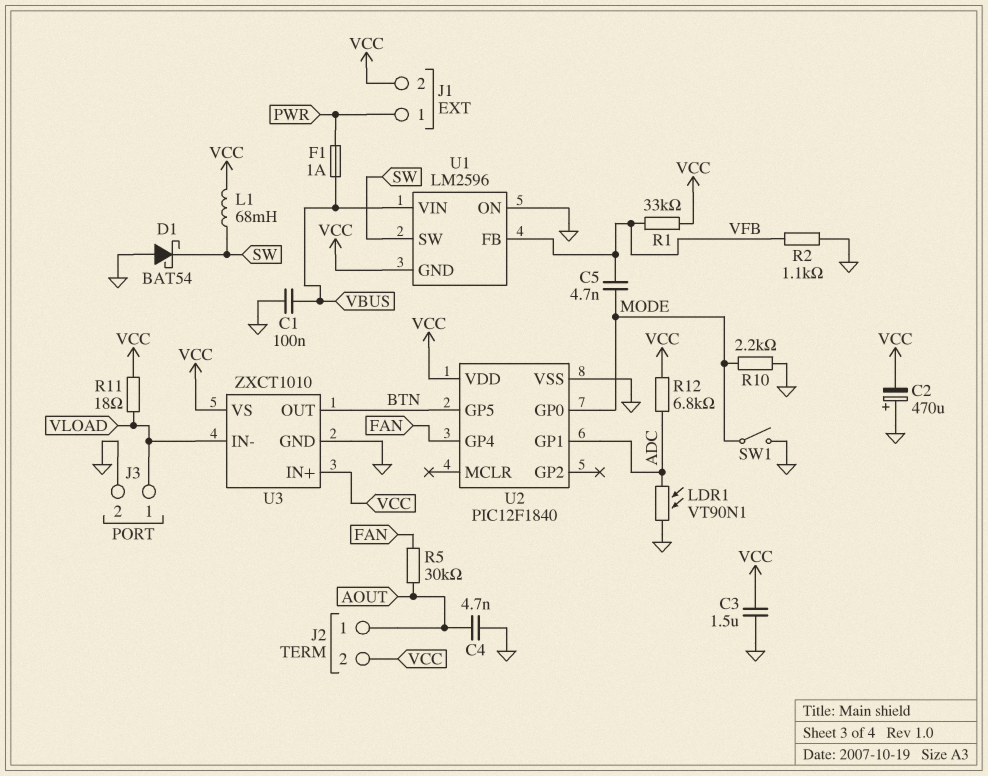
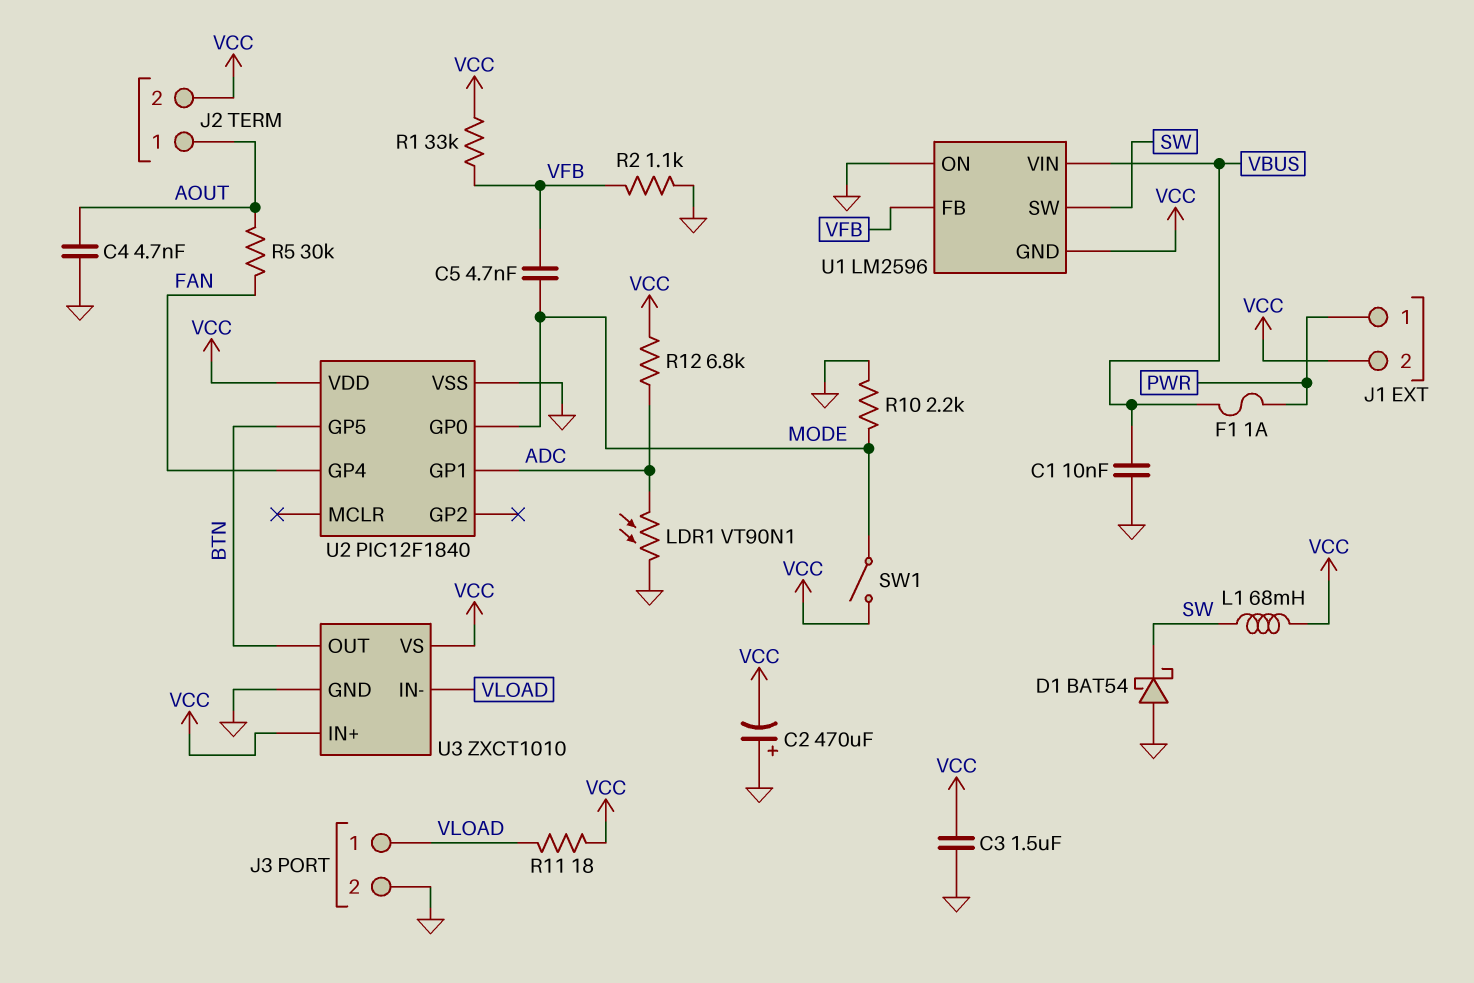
C1: 100nF (GND, VBUS) -> 10nF (GND, VBUS)
SW1: switch (GND, MODE) -> switch (MODE, VCC)

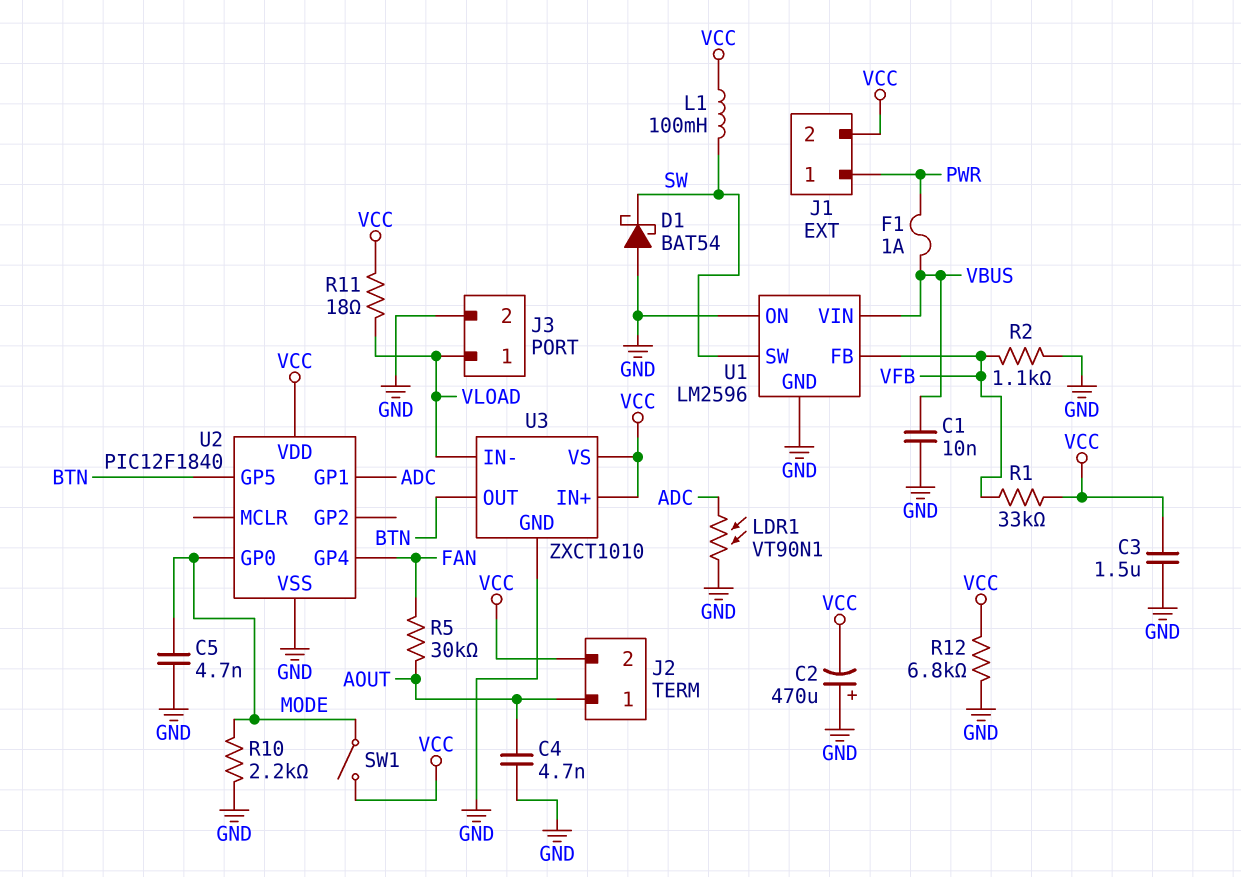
C5: 4.7nF (MODE, VFB) -> 4.7nF (GND, MODE)
L1: 68mH (SW, VCC) -> 100mH (SW, VCC)
R12: 6.8k (ADC, VCC) -> 6.8k (GND, VCC)
U1 pin GND: VCC -> GND

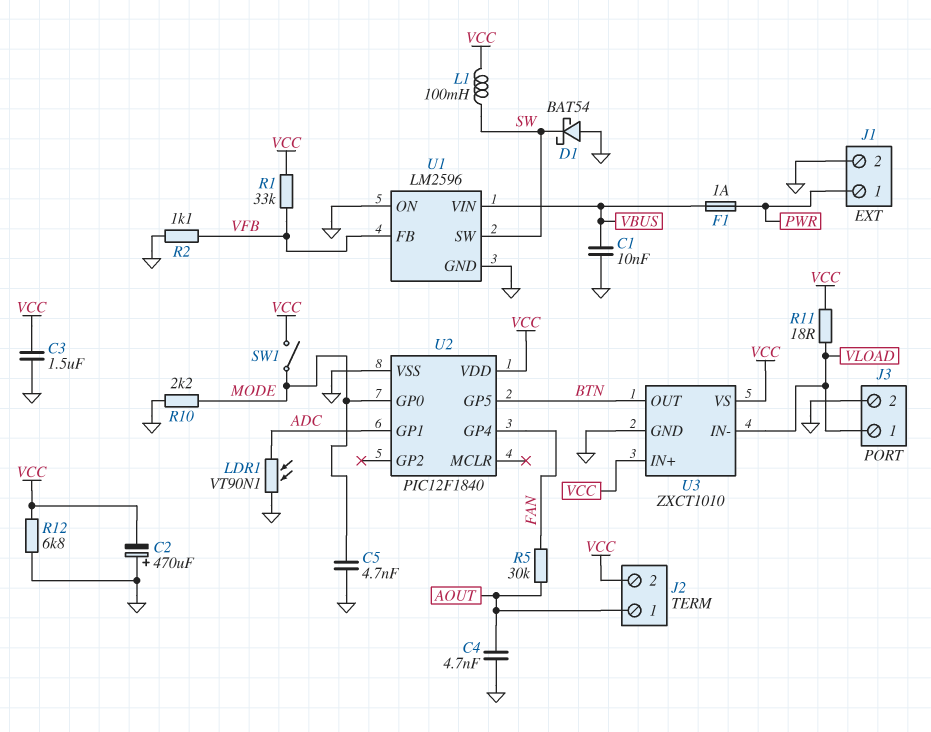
J1 pin 2: VCC -> GND

